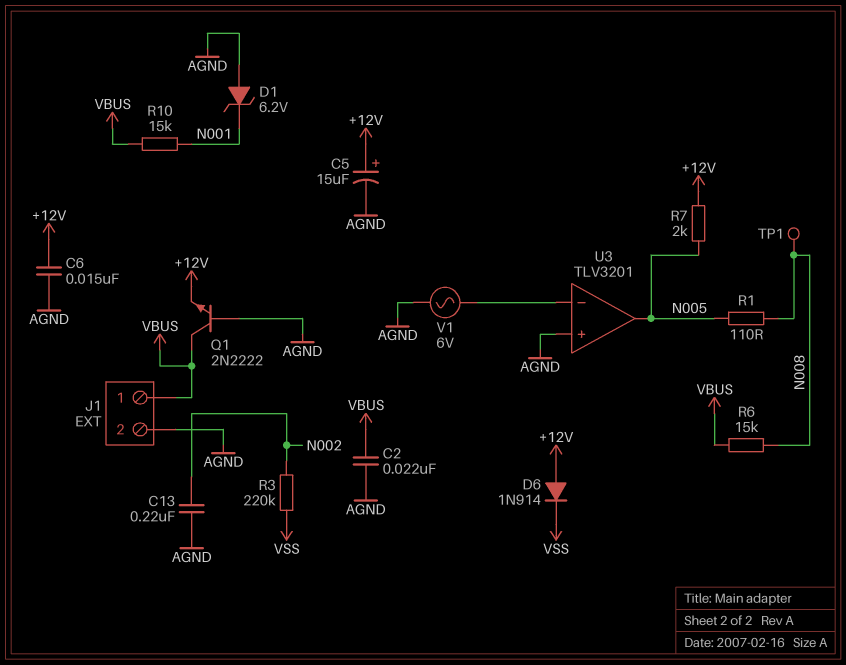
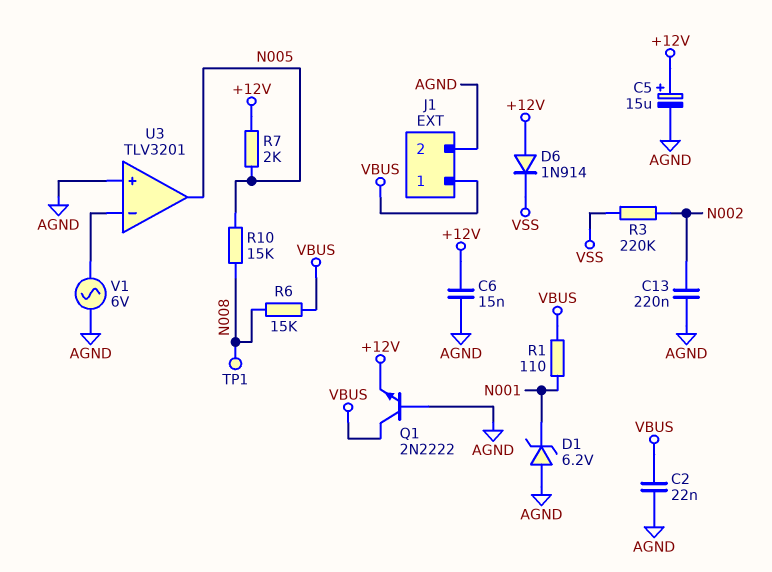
R1: 110 (N005, N008) -> 110 (N001, VBUS)
R10: 15k (N001, VBUS) -> 15k (N005, N008)

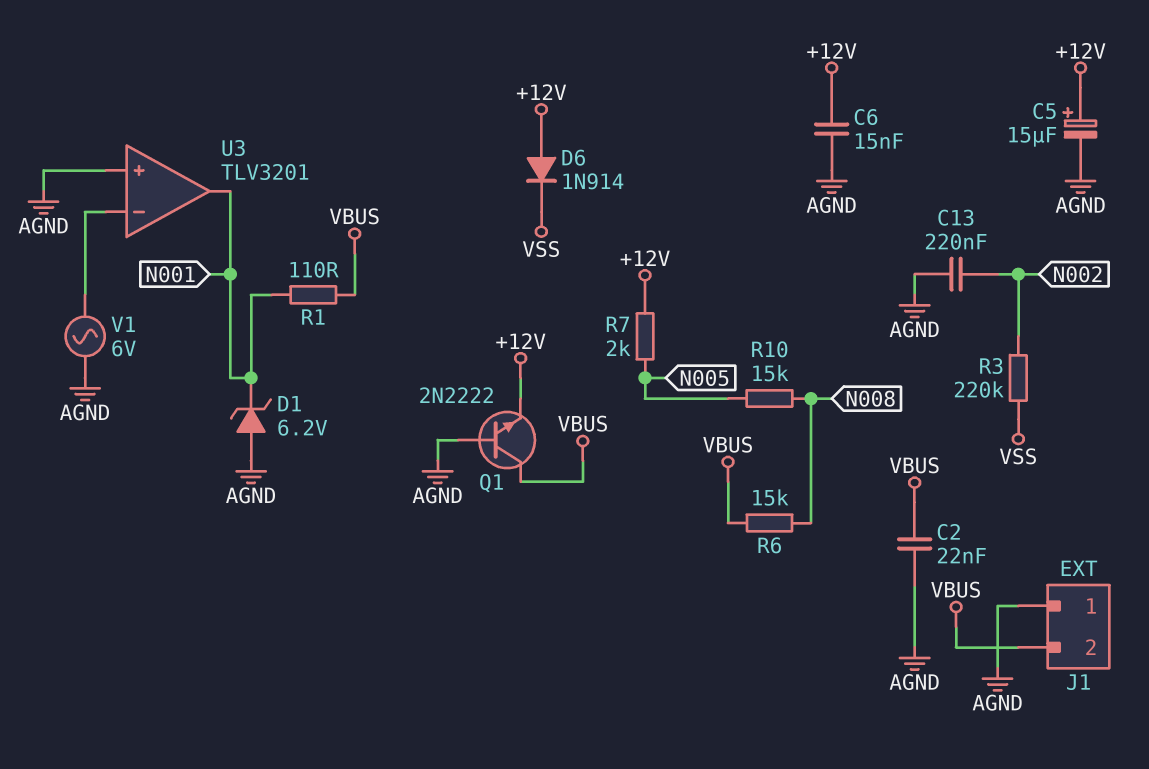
J1 pin 1: VBUS -> AGND
J1 pin 2: AGND -> VBUS
TP1: test point (N008) -> none
U3 pin out: N005 -> N001

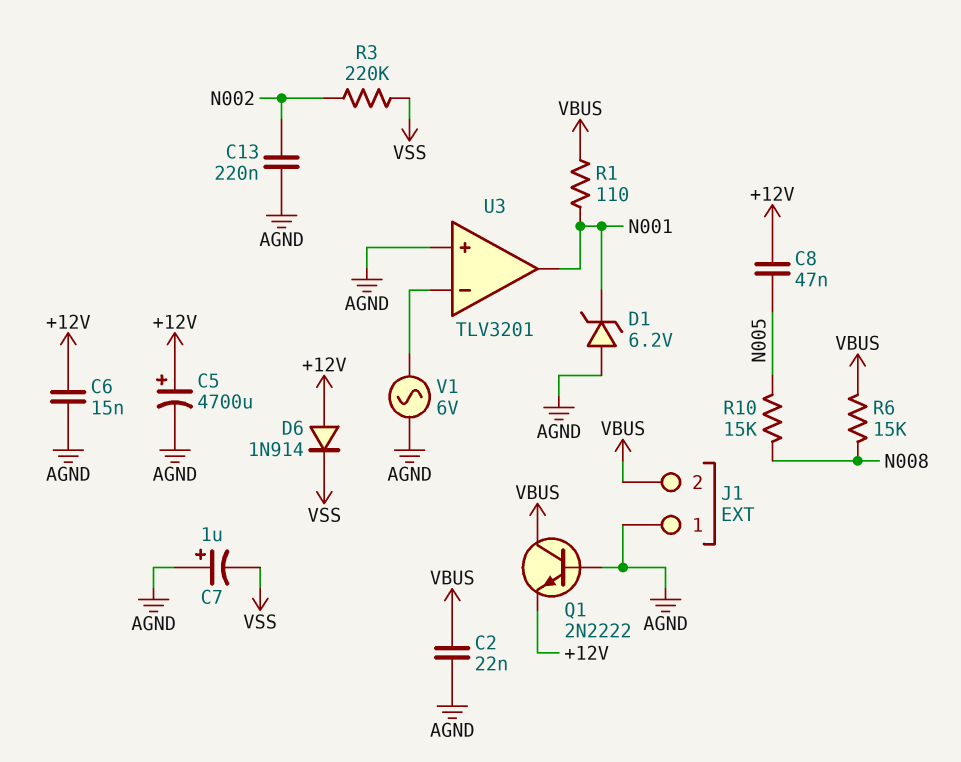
C5: 15uF (plus +12V, minus AGND) -> 4700uF (plus +12V, minus AGND)
C7: none -> 1uF (plus AGND, minus VSS)
C8: none -> 47nF (+12V, N005)
R7: 2k (+12V, N005) -> none

